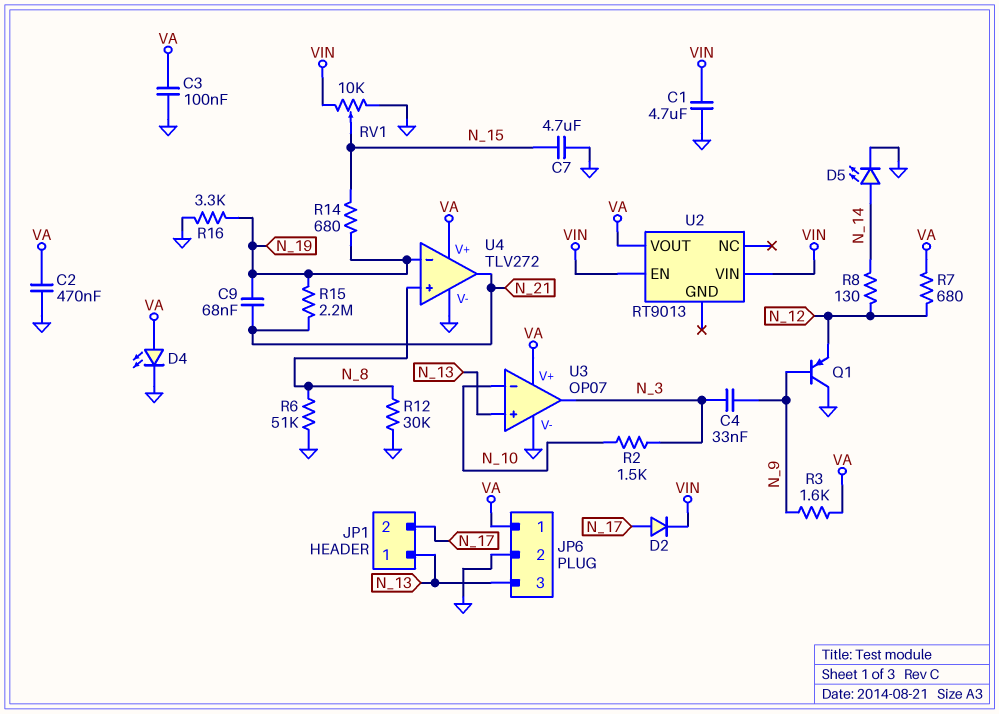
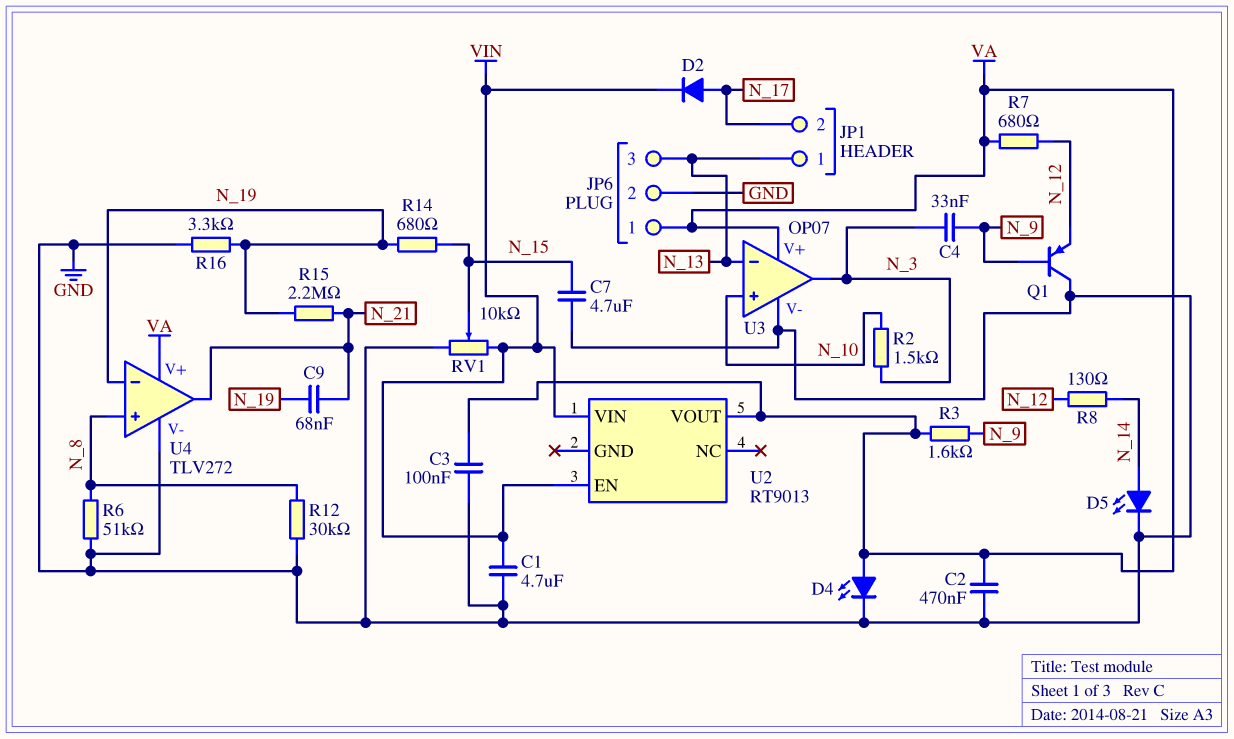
U3 pin in+: N_13 -> N_10
U3 pin in-: N_10 -> N_13

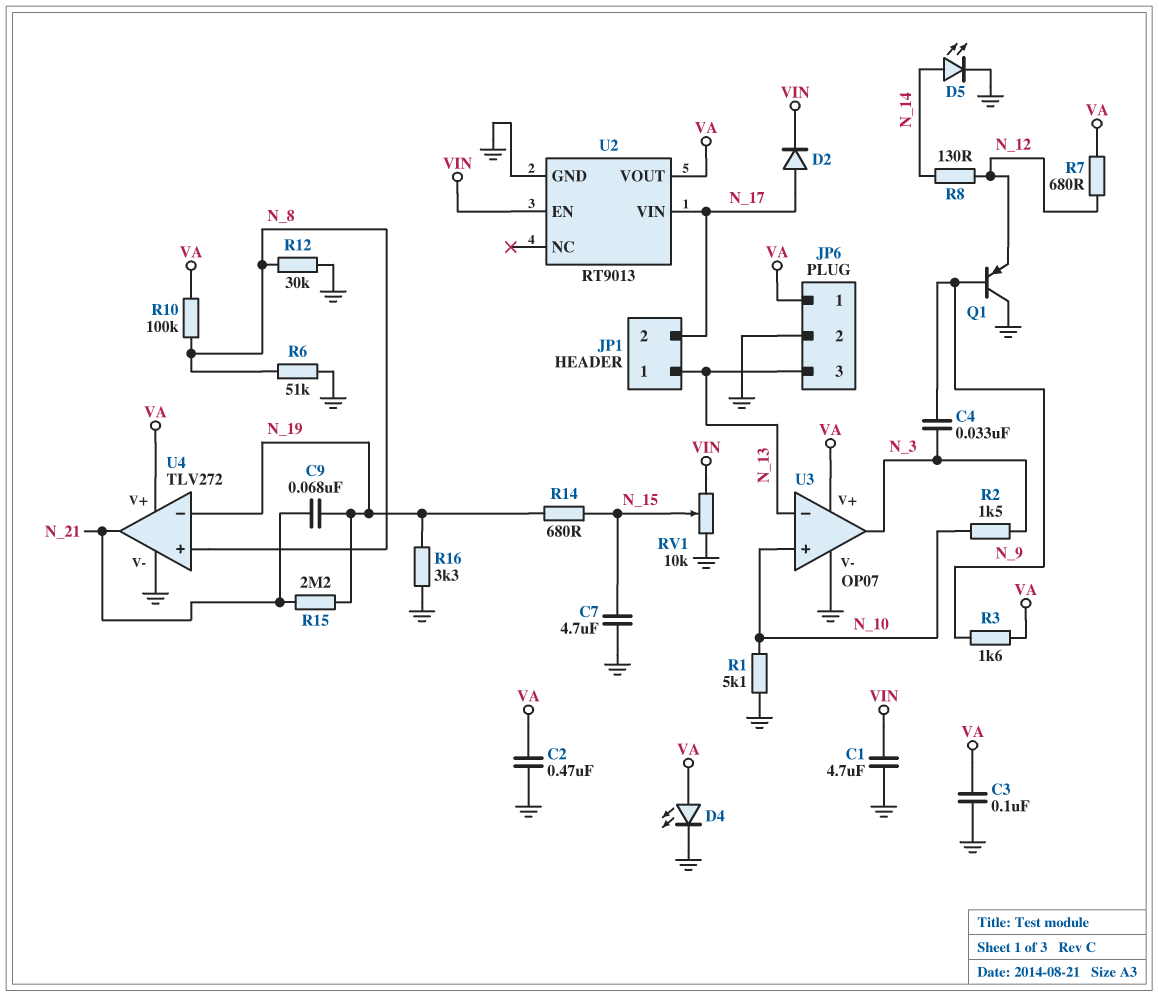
R1: none -> 5.1k (GND, N_10)
R10: none -> 100k (N_8, VA)
U2 pin GND: none -> GND
U2 pin VIN: VIN -> N_17

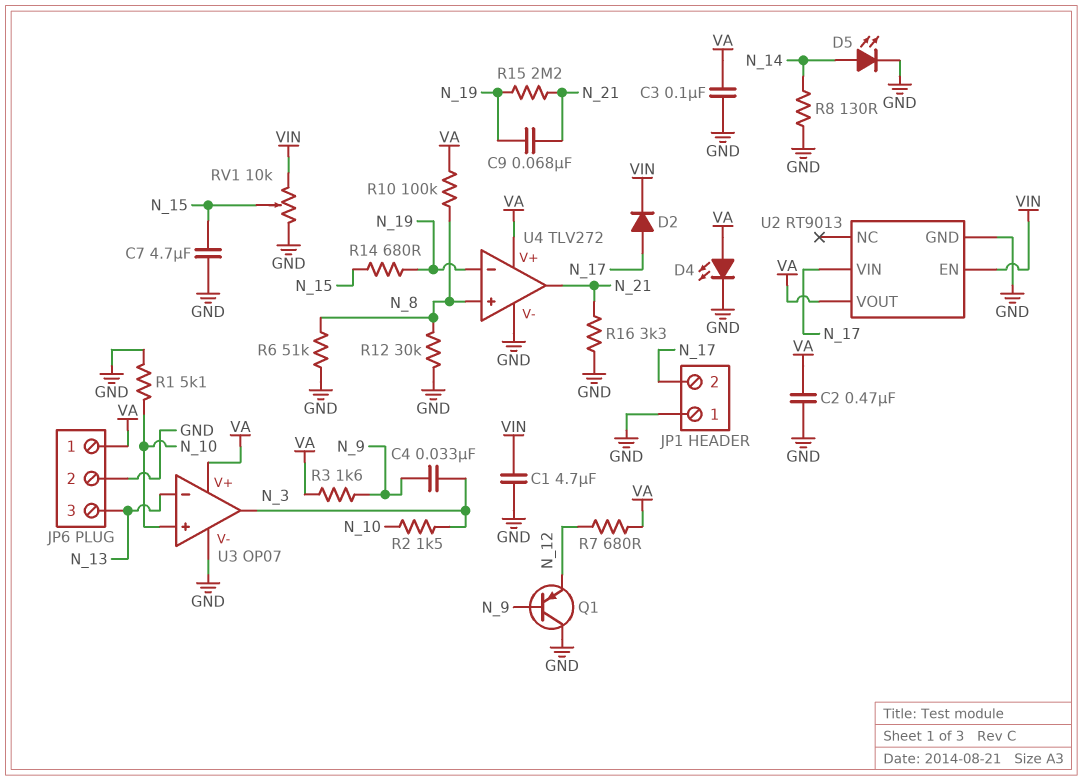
JP1 pin 1: N_13 -> GND
R8: 130 (N_12, N_14) -> 130 (GND, N_14)
R16: 3.3k (GND, N_19) -> 3.3k (GND, N_21)

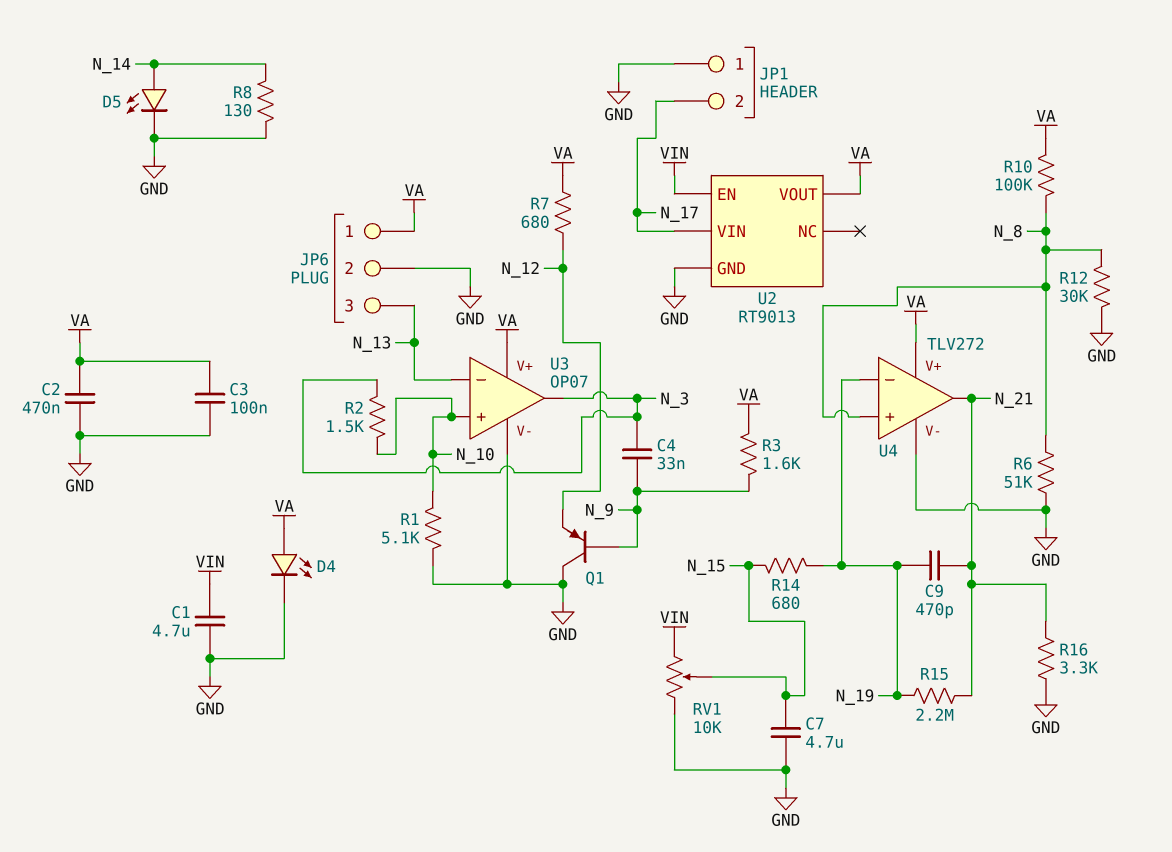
C9: 68nF (N_19, N_21) -> 470pF (N_19, N_21)
D2: diode (A N_17, K VIN) -> none

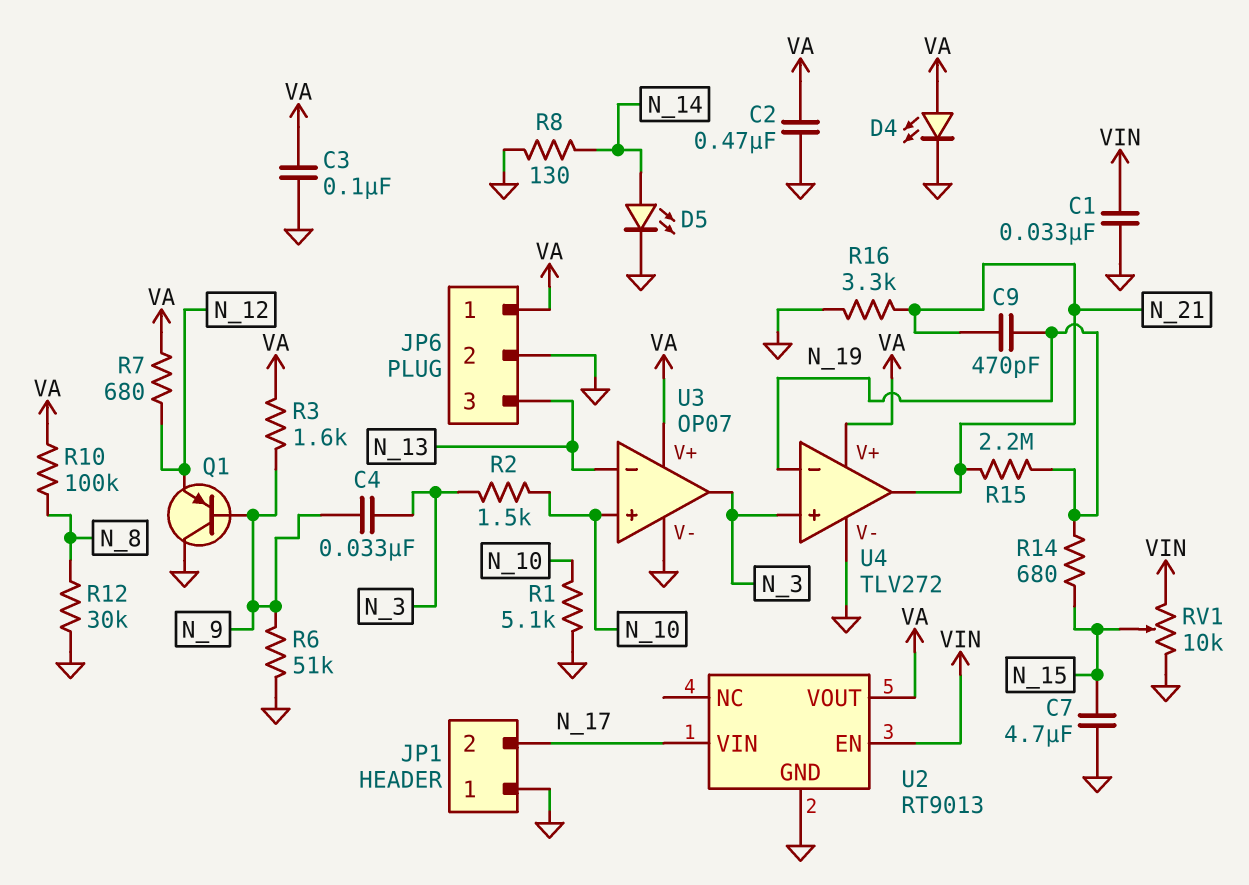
C1: 4.7uF (GND, VIN) -> 33nF (GND, VIN)
R6: 51k (GND, N_8) -> 51k (GND, N_9)
U4 pin in+: N_8 -> N_3

